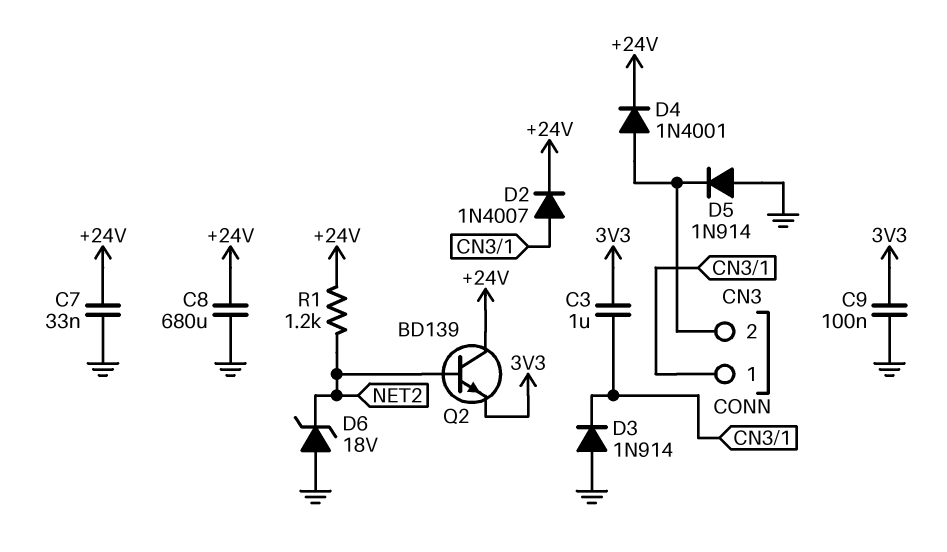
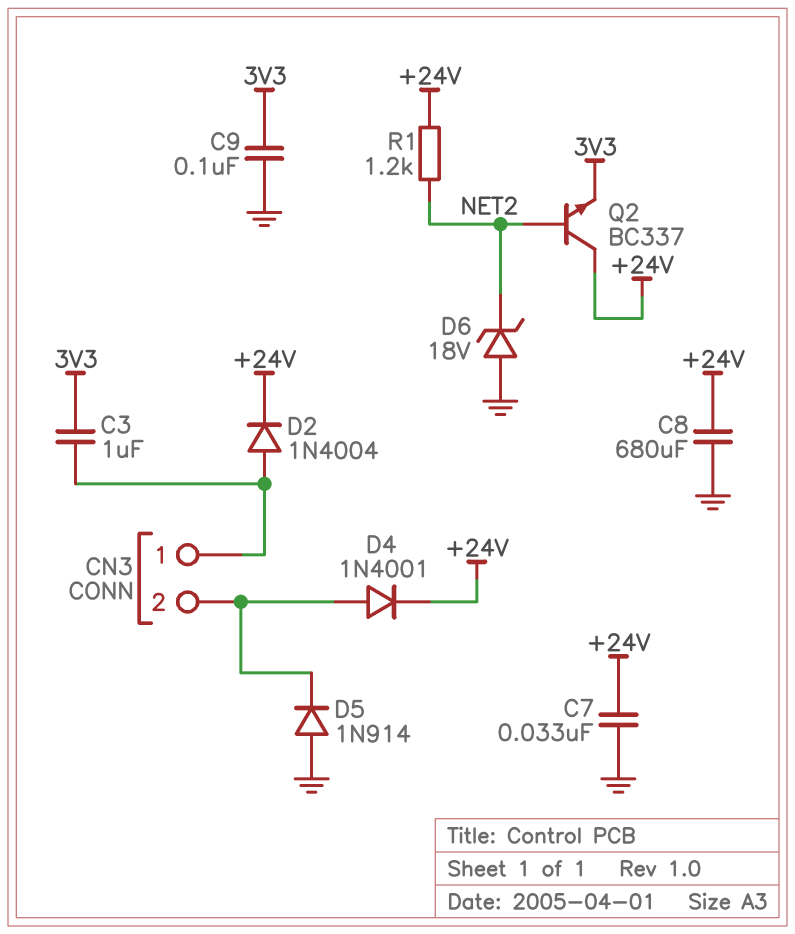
D2: diode 1N4007 (A CN3/1, K +24V) -> diode 1N4004 (A CN3/1, K +24V)
D3: diode 1N914 (A GND, K CN3/1) -> none
Q2: NPN BD139 (B NET2, C +24V, E 3V3) -> NPN BC337 (B NET2, C +24V, E 3V3)

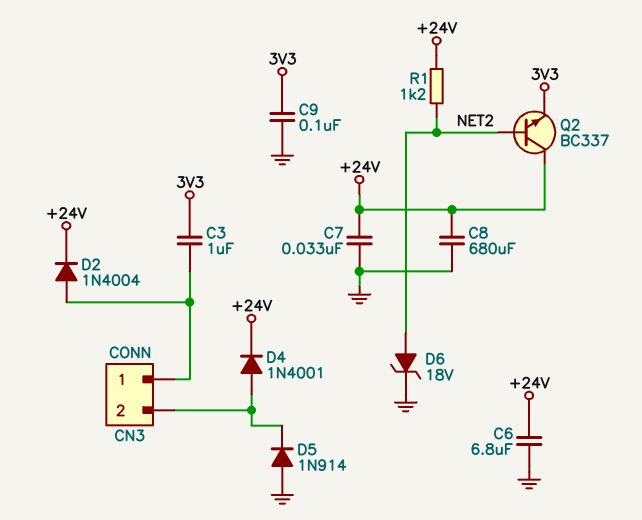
C6: none -> 6.8uF (+24V, GND)
D6: zener 18V (A GND, K NET2) -> zener 18V (A NET2, K GND)

